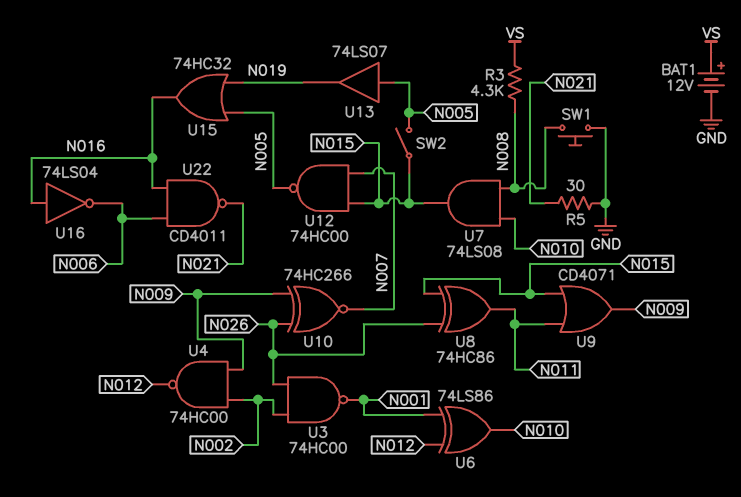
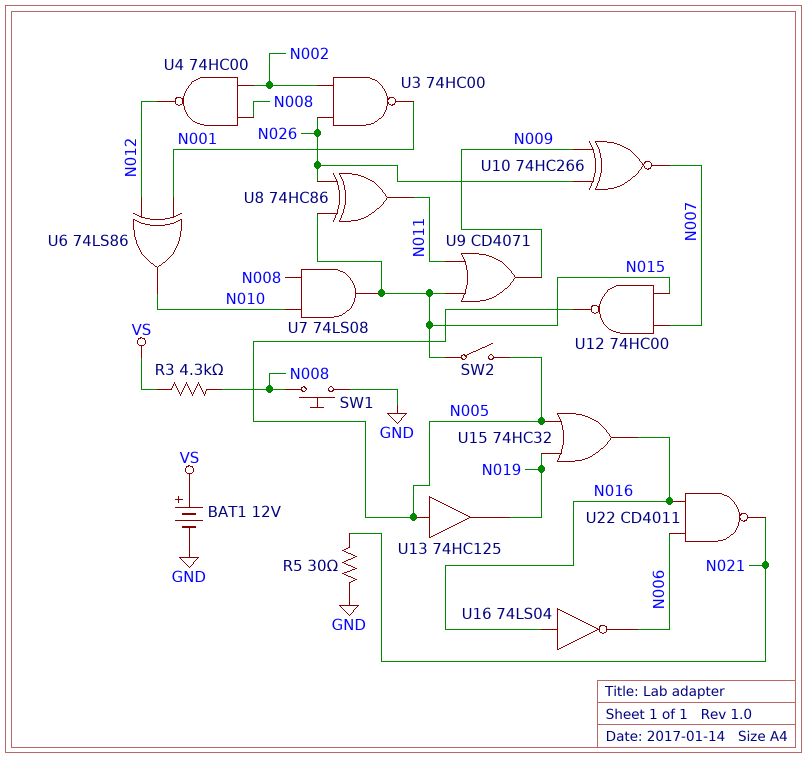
U4: NAND 74HC00 (in N002, in N009, out N012) -> NAND 74HC00 (in N002, in N008, out N012)
U13: buffer 74LS07 (in N005, out N019) -> buffer 74HC125 (in N005, out N019)

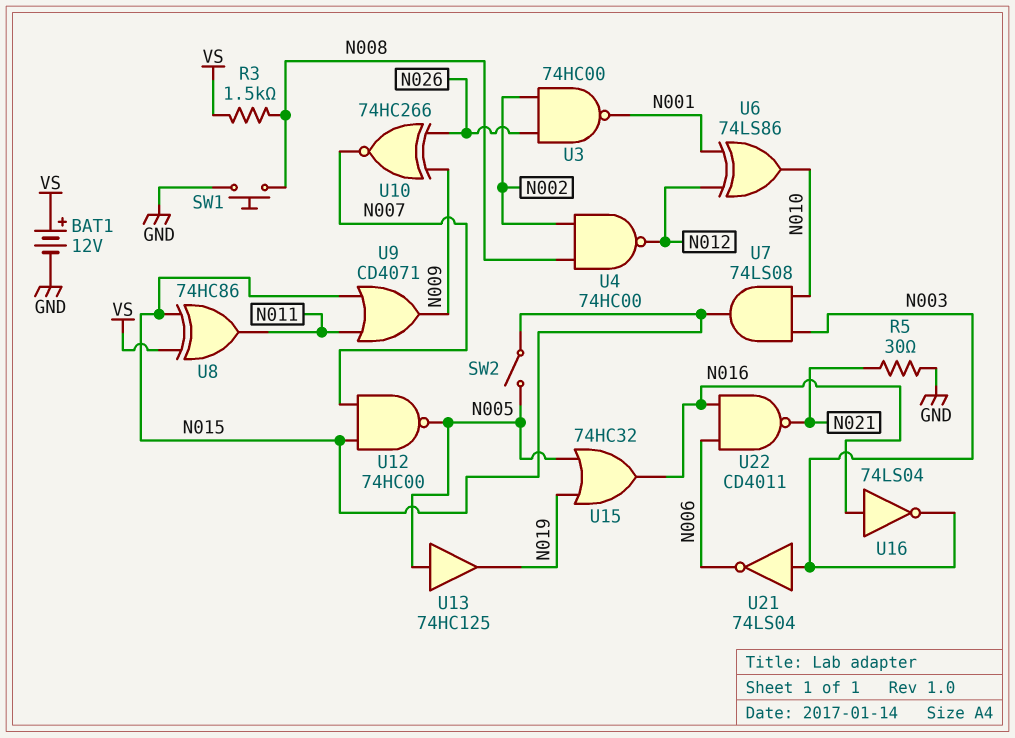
R3: 4.3k (N008, VS) -> 1.5k (N008, VS)
U7: AND 74LS08 (in N008, in N010, out N015) -> AND 74LS08 (in N003, in N010, out N015)
U8: XOR 74HC86 (in N015, in N026, out N011) -> XOR 74HC86 (in N015, in VS, out N011)
U16: NOT 74LS04 (in N016, out N006) -> NOT 74LS04 (in N016, out N003)
U21: none -> NOT 74LS04 (in N003, out N006)

